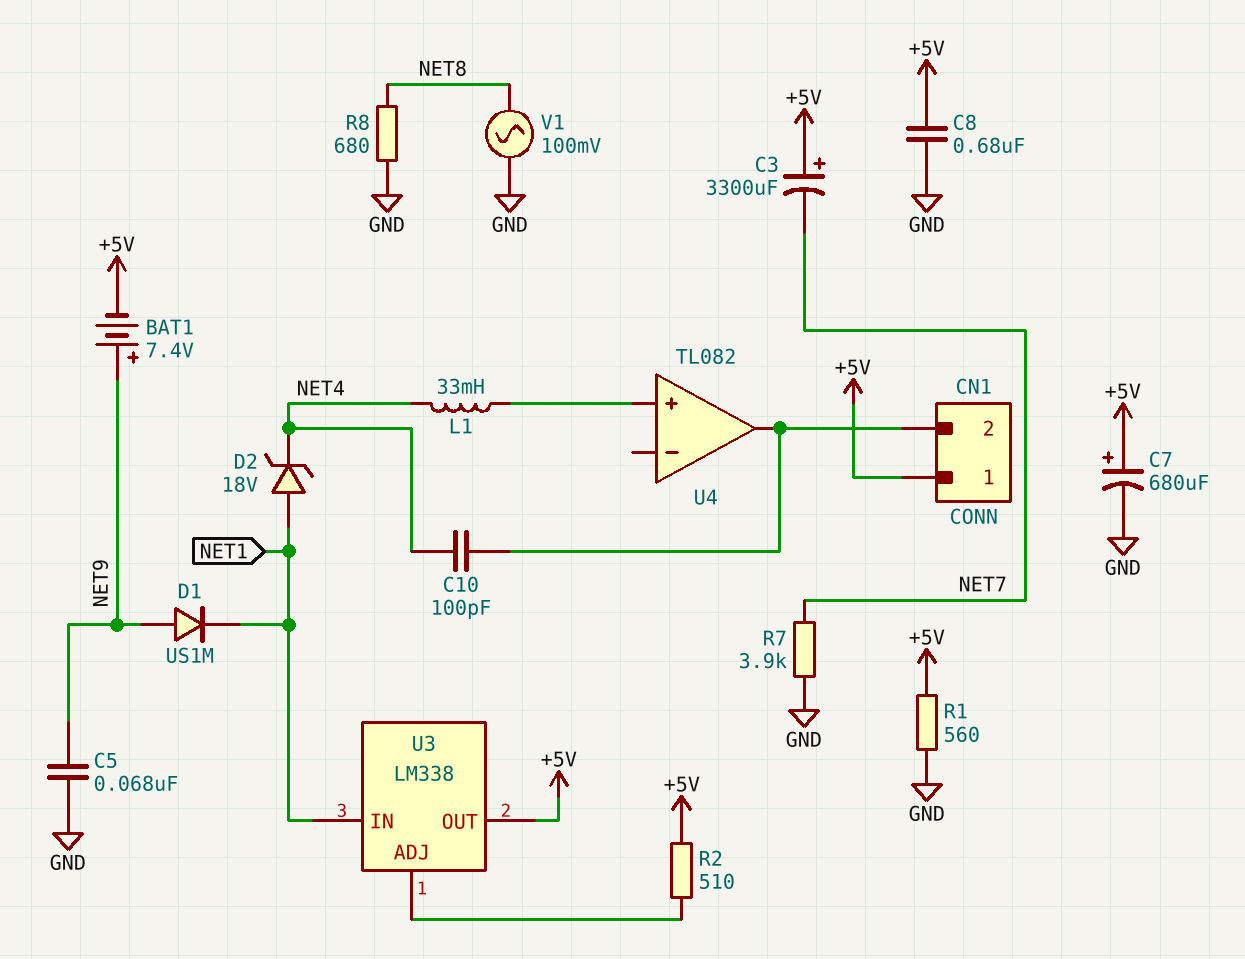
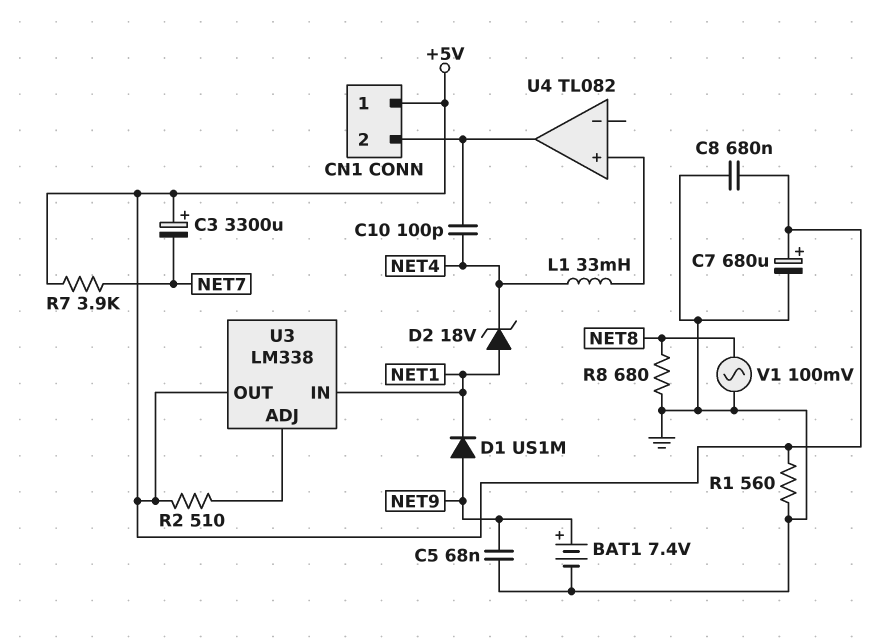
BAT1: 7.4V (plus NET9, minus +5V) -> 7.4V (plus NET9, minus GND)
R7: 3.9k (GND, NET7) -> 3.9k (+5V, NET7)

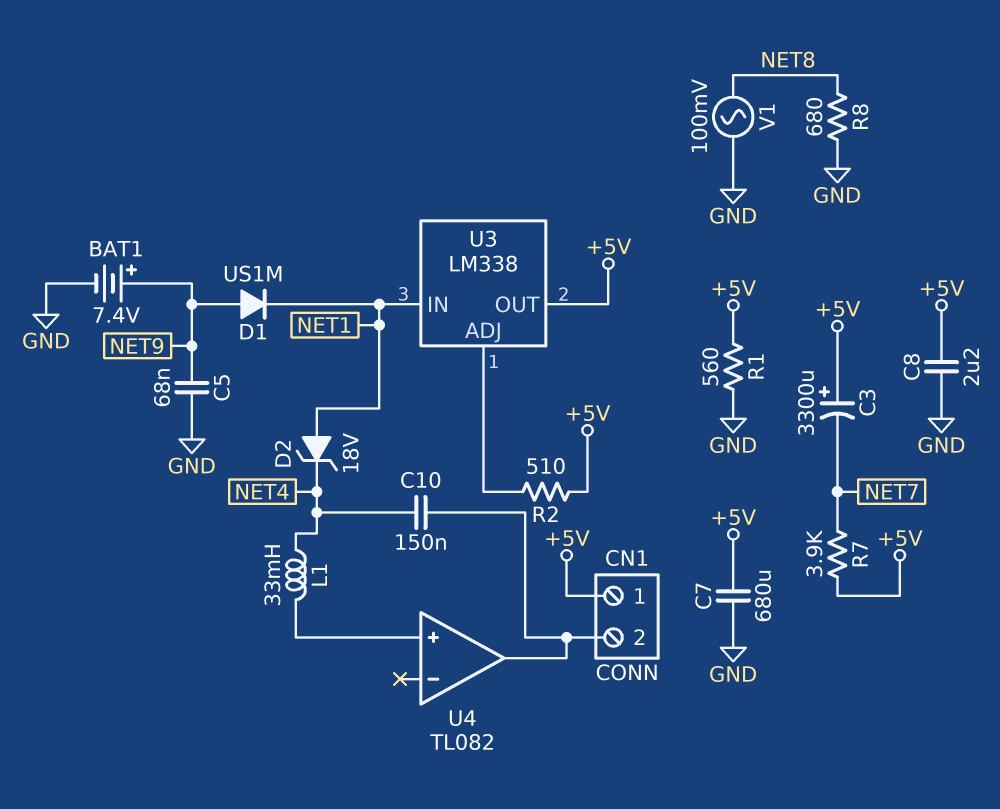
C7: 680uF (plus +5V, minus GND) -> 680uF (+5V, GND)
C8: 680nF (+5V, GND) -> 2.2uF (+5V, GND)
C10: 100pF (CN1/2, NET4) -> 150nF (CN1/2, NET4)

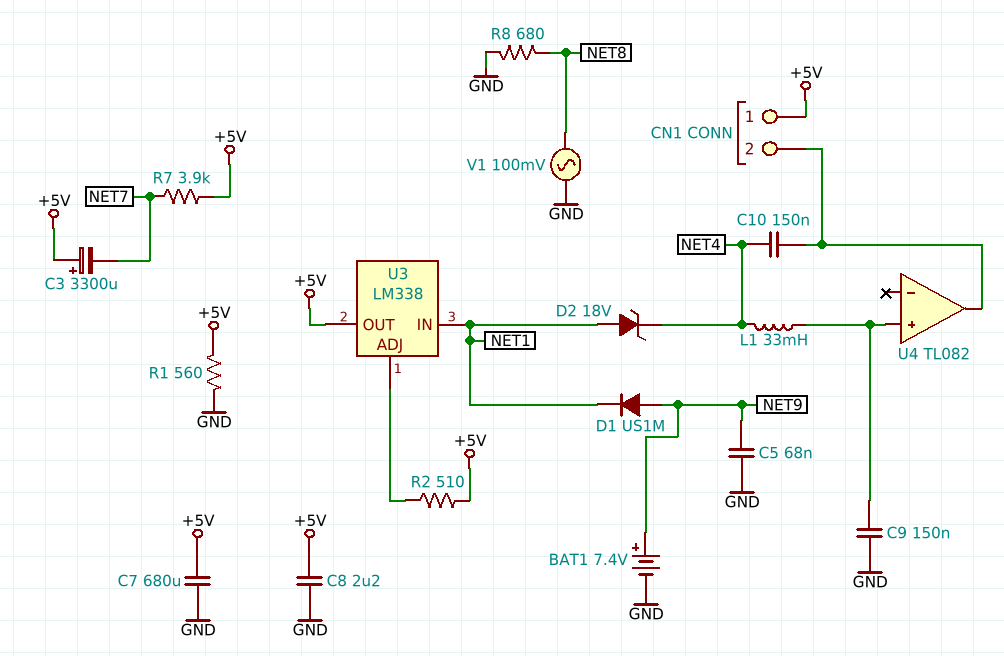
C9: none -> 150nF (GND, U4/in+)

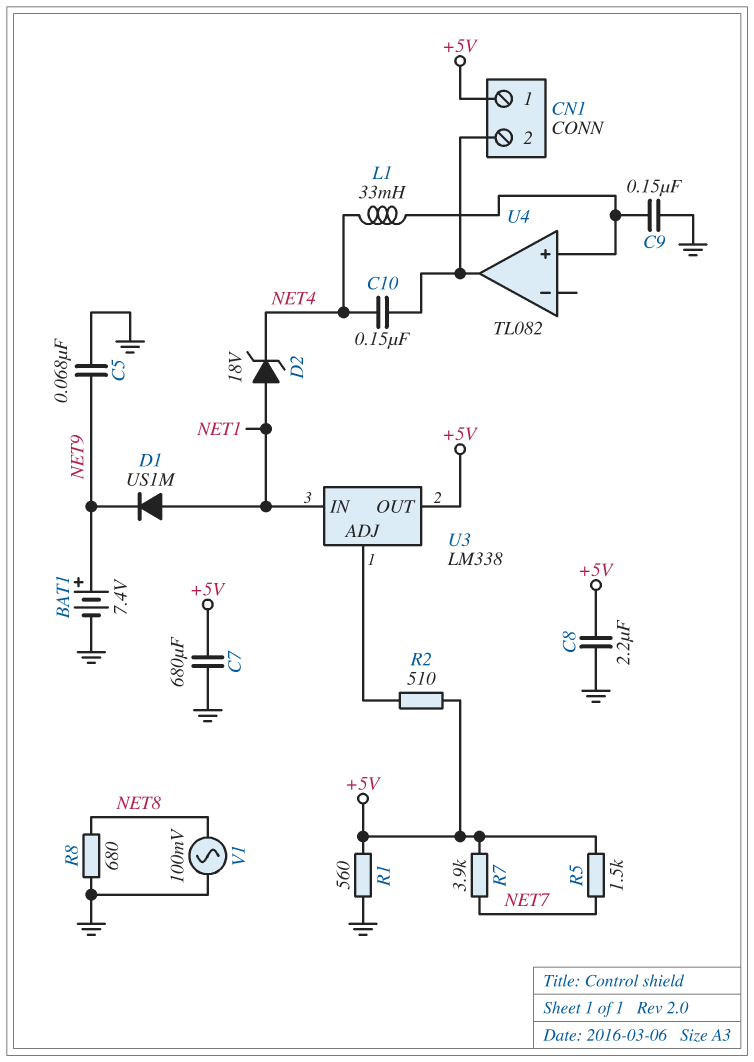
C3: 3300uF (plus +5V, minus NET7) -> none
D1: diode US1M (A NET9, K NET1) -> diode US1M (A NET1, K NET9)
R5: none -> 1.5k (+5V, NET7)

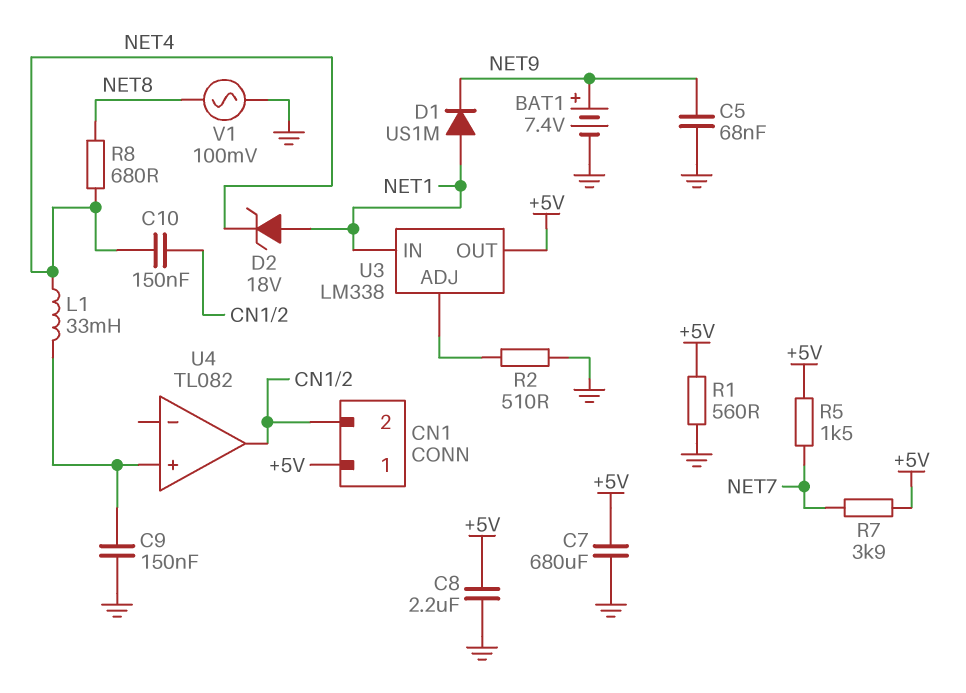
R2: 510 (+5V, U3/ADJ) -> 510 (GND, U3/ADJ)
R8: 680 (GND, NET8) -> 680 (NET4, NET8)

